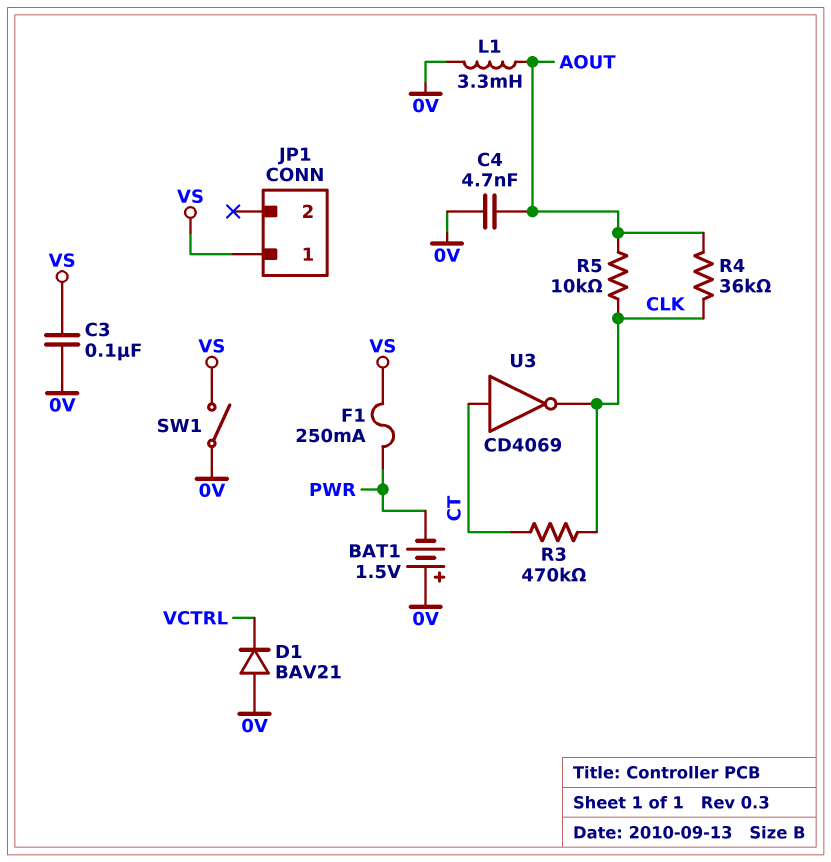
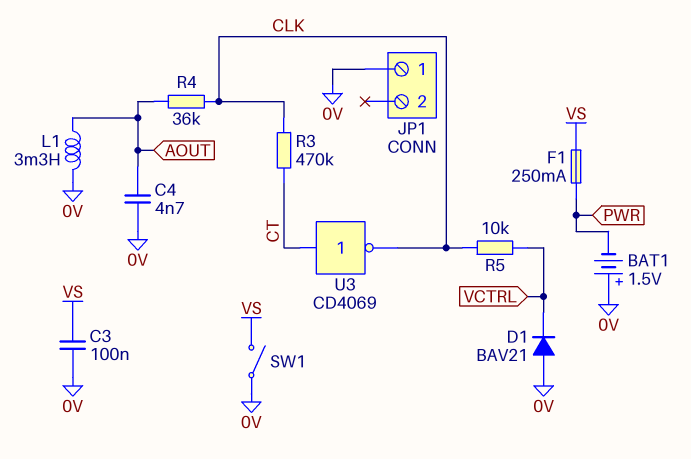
JP1 pin 1: VS -> 0V
R5: 10k (AOUT, CLK) -> 10k (CLK, VCTRL)

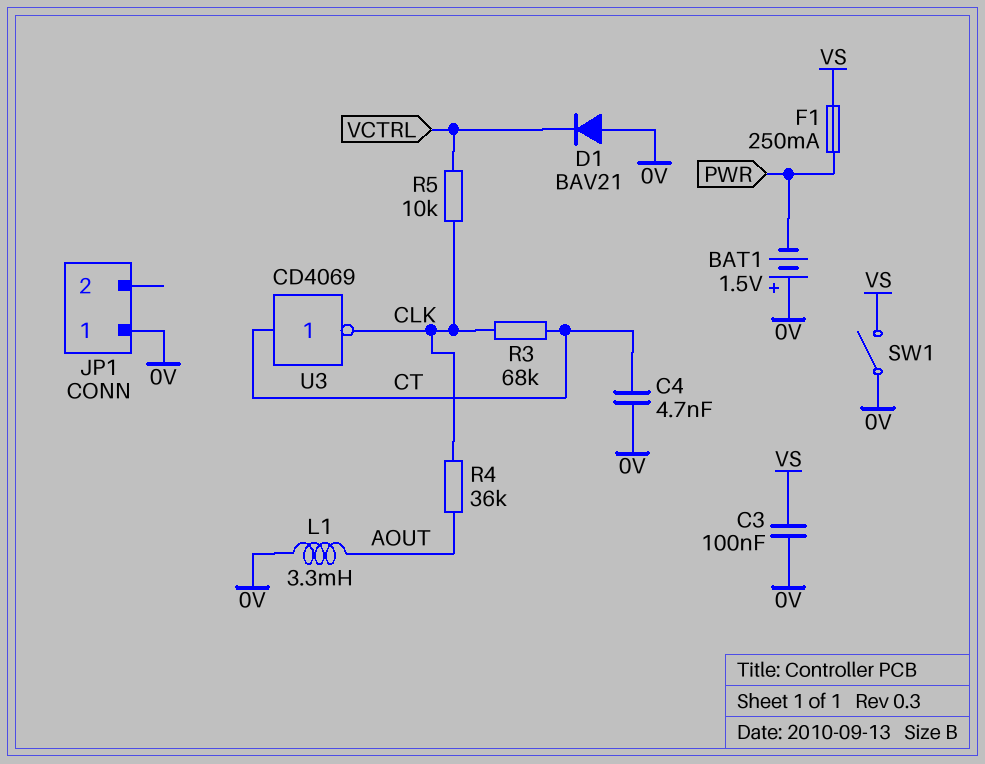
C4: 4.7nF (0V, AOUT) -> 4.7nF (0V, CT)
R3: 470k (CLK, CT) -> 68k (CLK, CT)

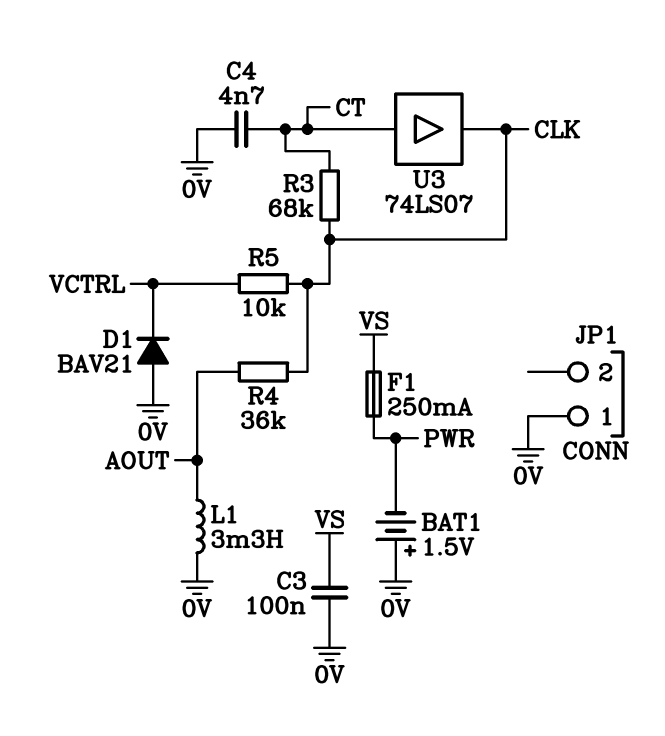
SW1: switch (0V, VS) -> none
U3: NOT CD4069 (in CT, out CLK) -> buffer 74LS07 (in CT, out CLK)

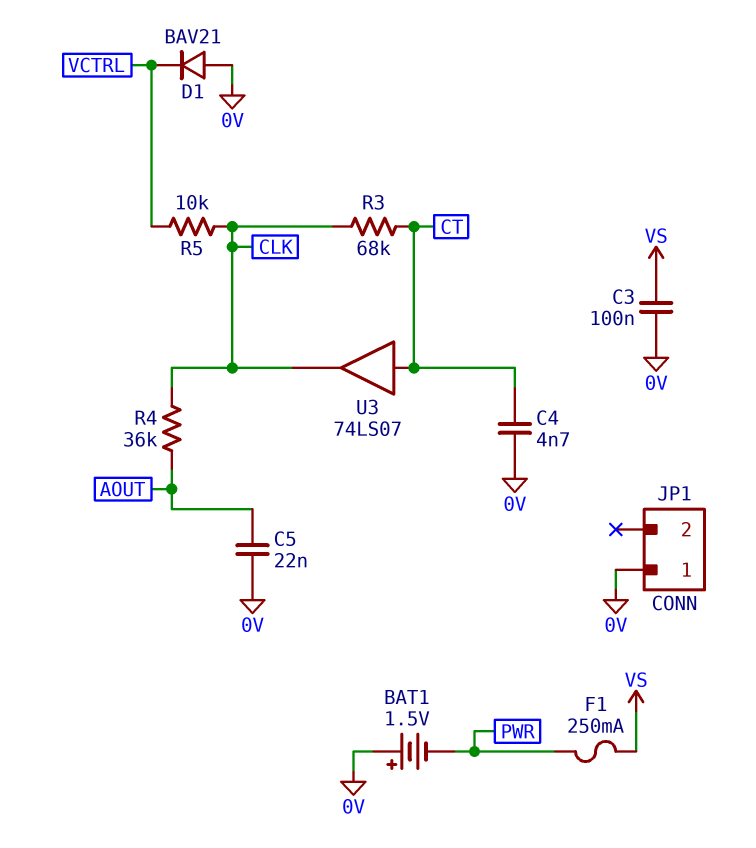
C5: none -> 22nF (0V, AOUT)
L1: 3.3mH (0V, AOUT) -> none

